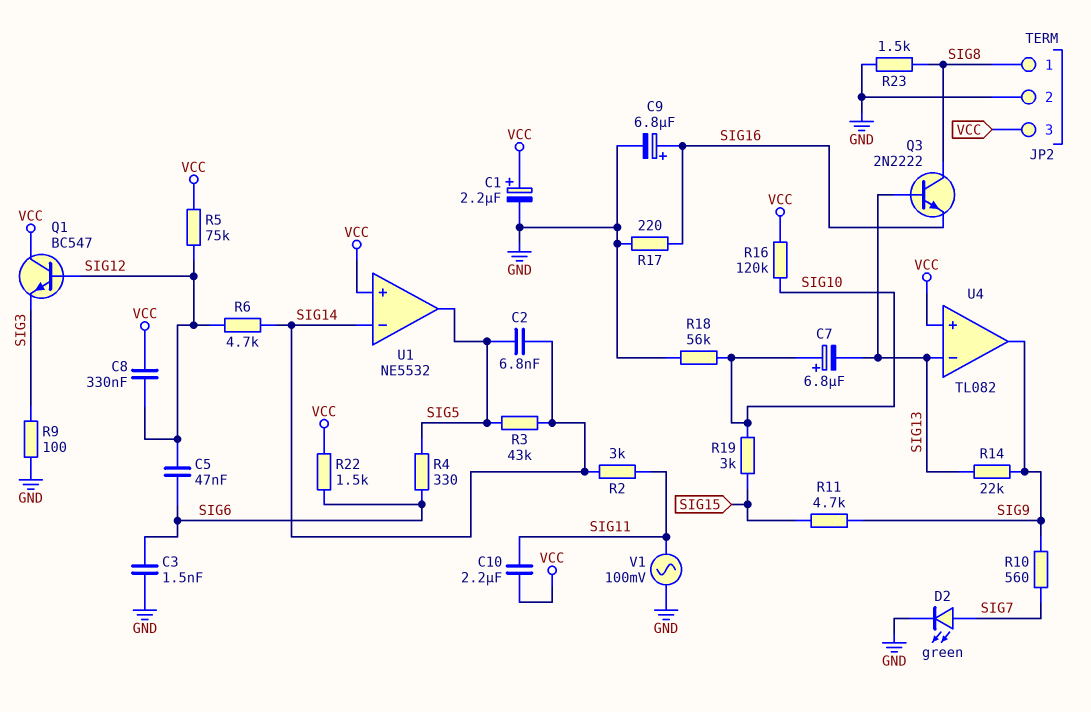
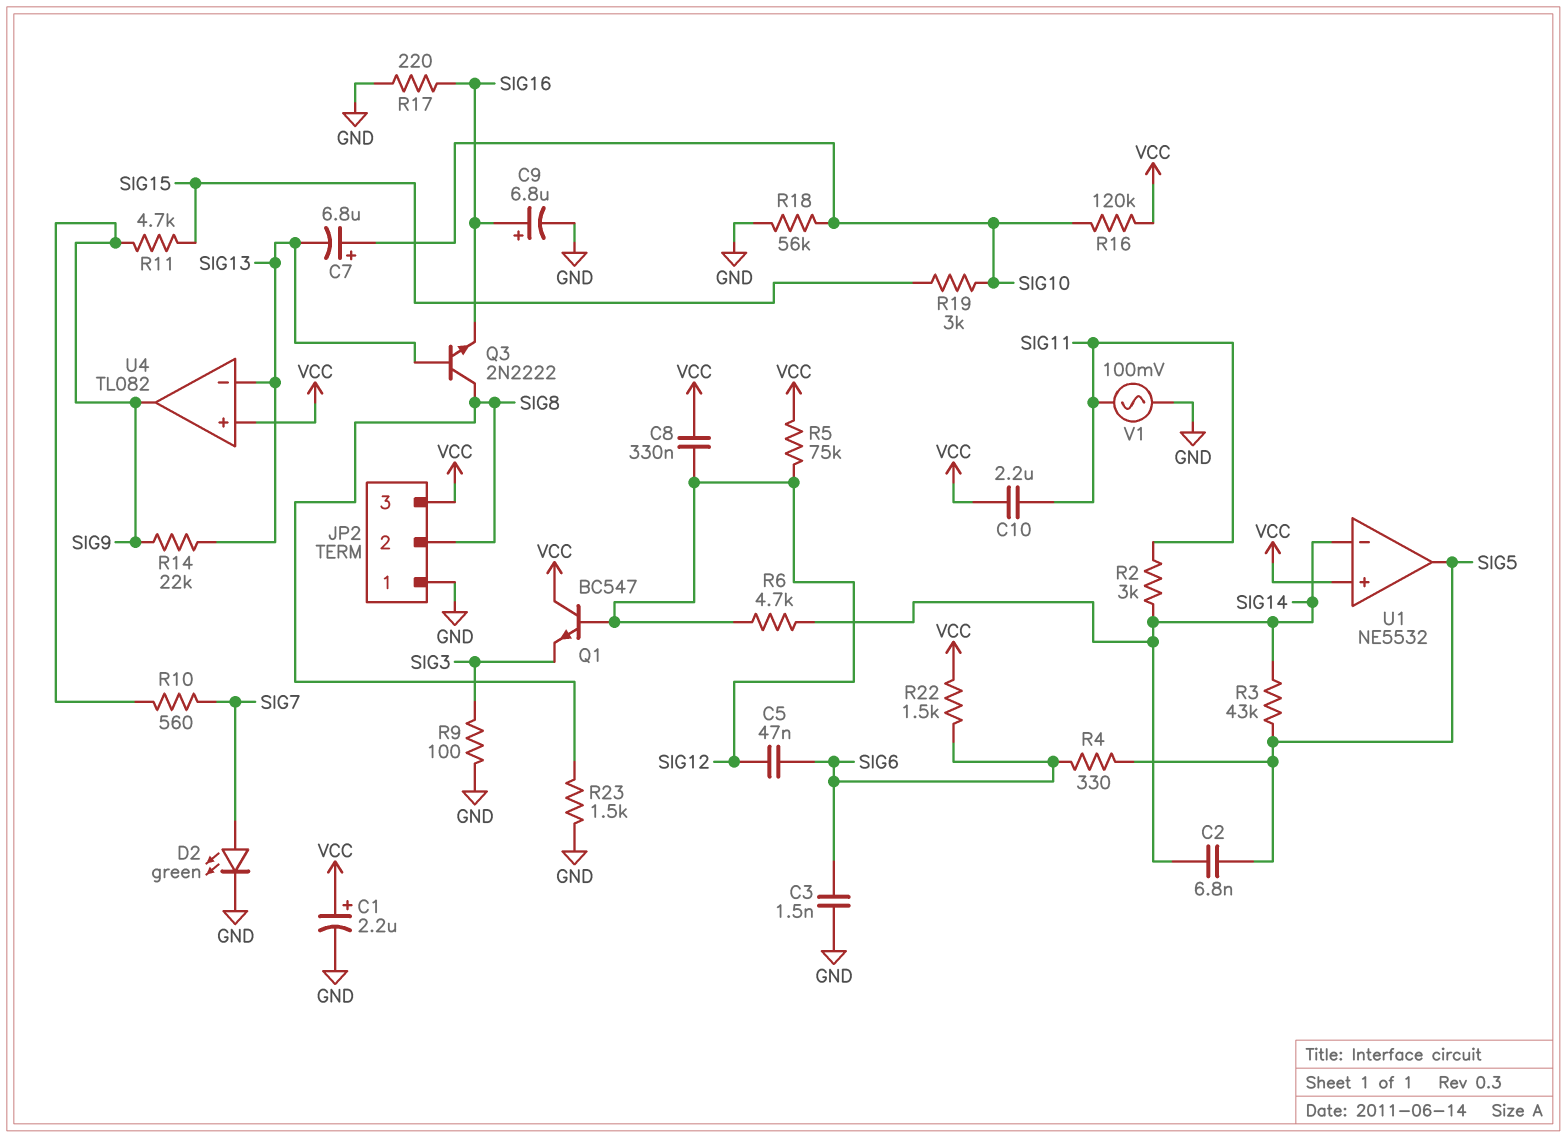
JP2 pin 1: SIG8 -> GND
JP2 pin 2: GND -> SIG8

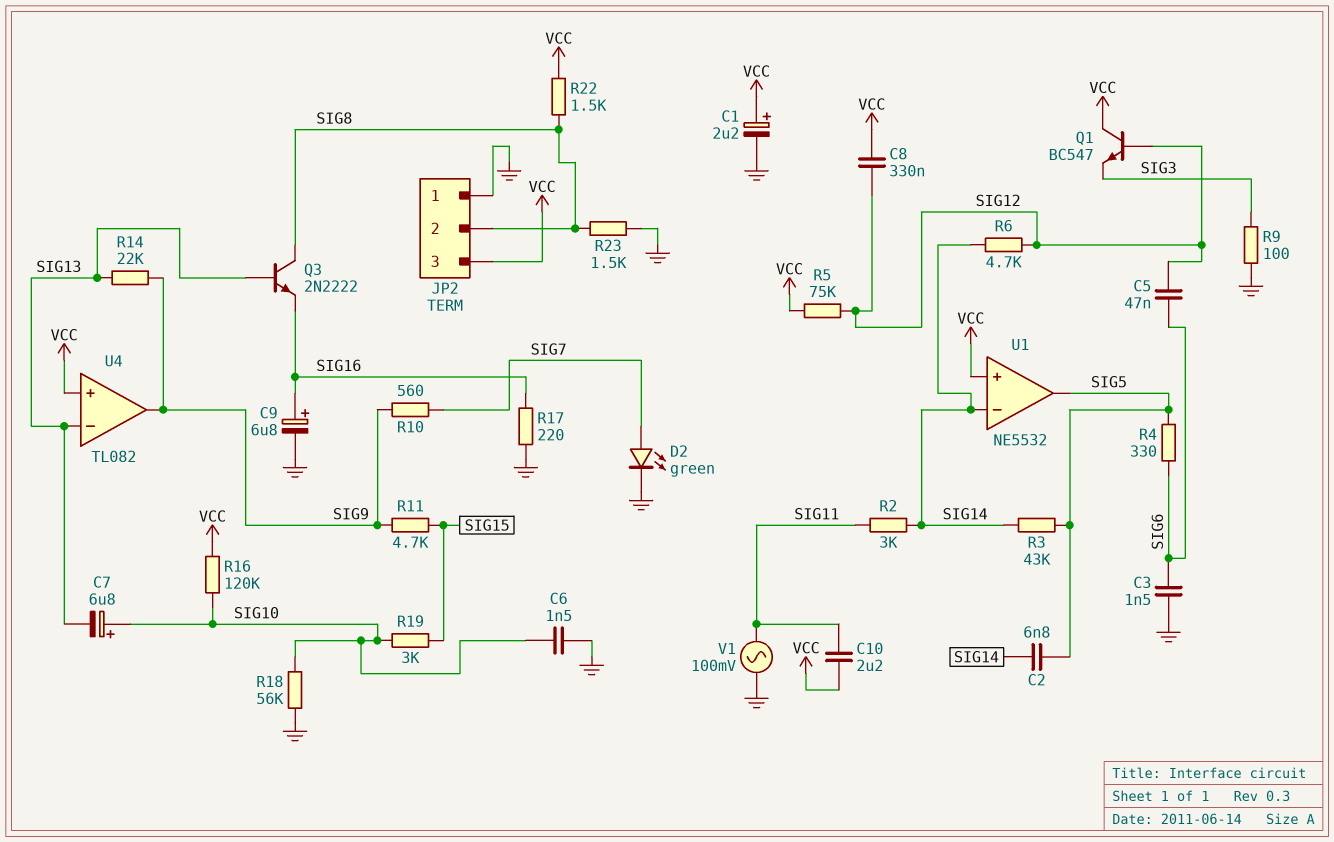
C6: none -> 1.5nF (GND, SIG10)
R22: 1.5k (SIG6, VCC) -> 1.5k (SIG8, VCC)

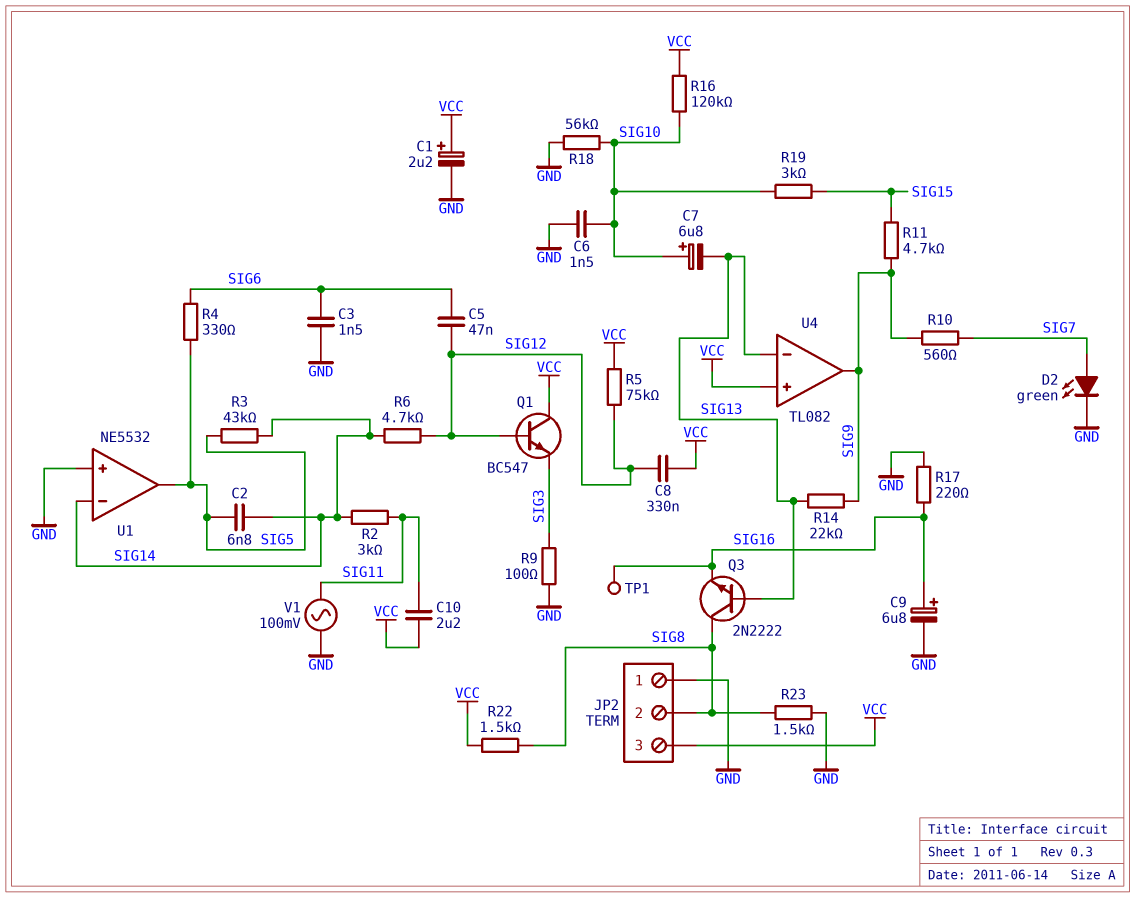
TP1: none -> test point (SIG16)
U1 pin in+: VCC -> GND

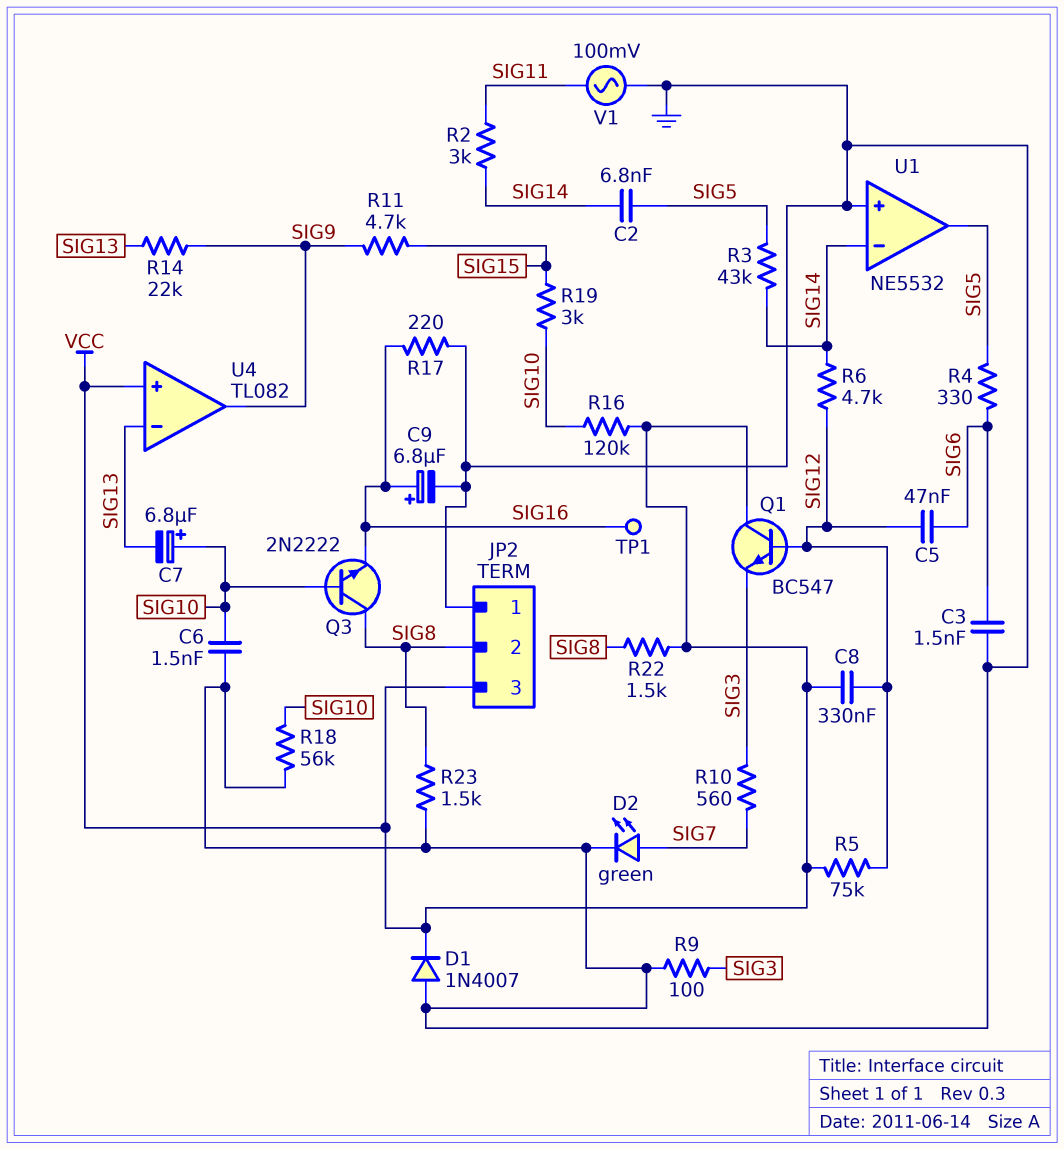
C1: 2.2uF (plus VCC, minus GND) -> none
C10: 2.2uF (SIG11, VCC) -> none
D1: none -> diode 1N4007 (A GND, K VCC)
Q3: NPN 2N2222 (B SIG13, C SIG8, E SIG16) -> NPN 2N2222 (B SIG10, C SIG8, E SIG16)
R10: 560 (SIG7, SIG9) -> 560 (SIG3, SIG7)

